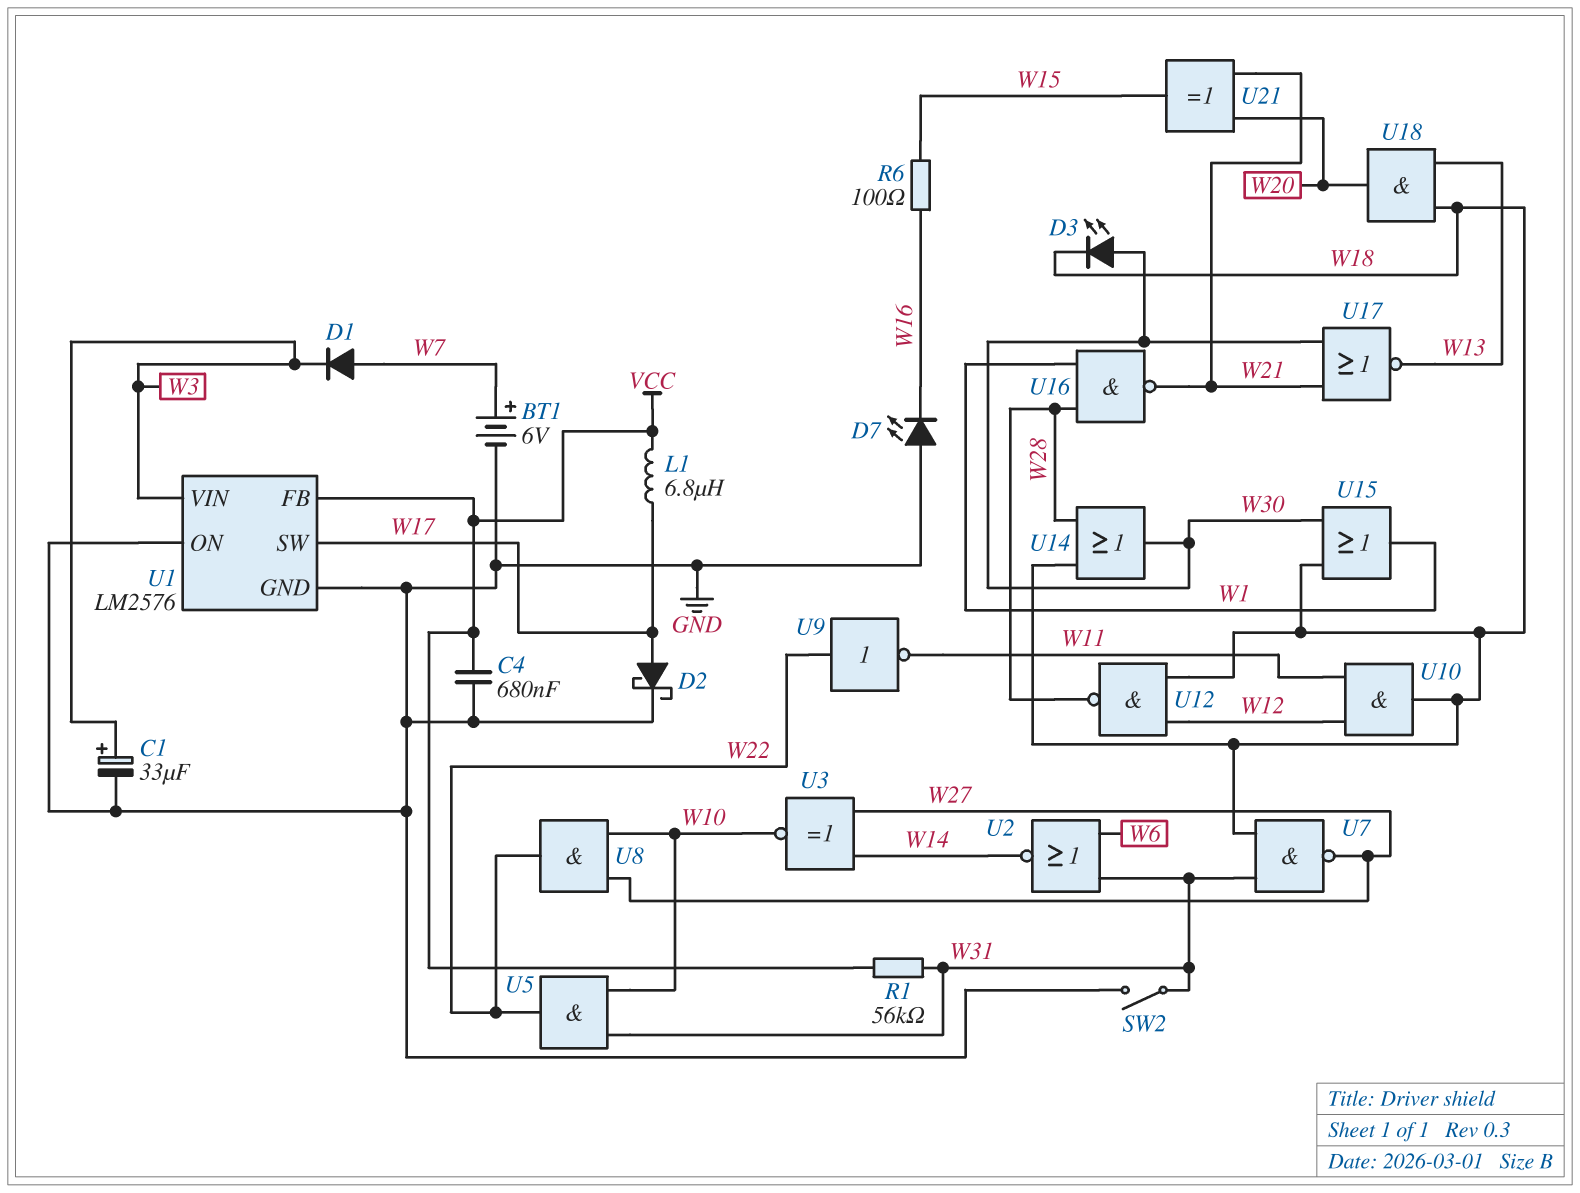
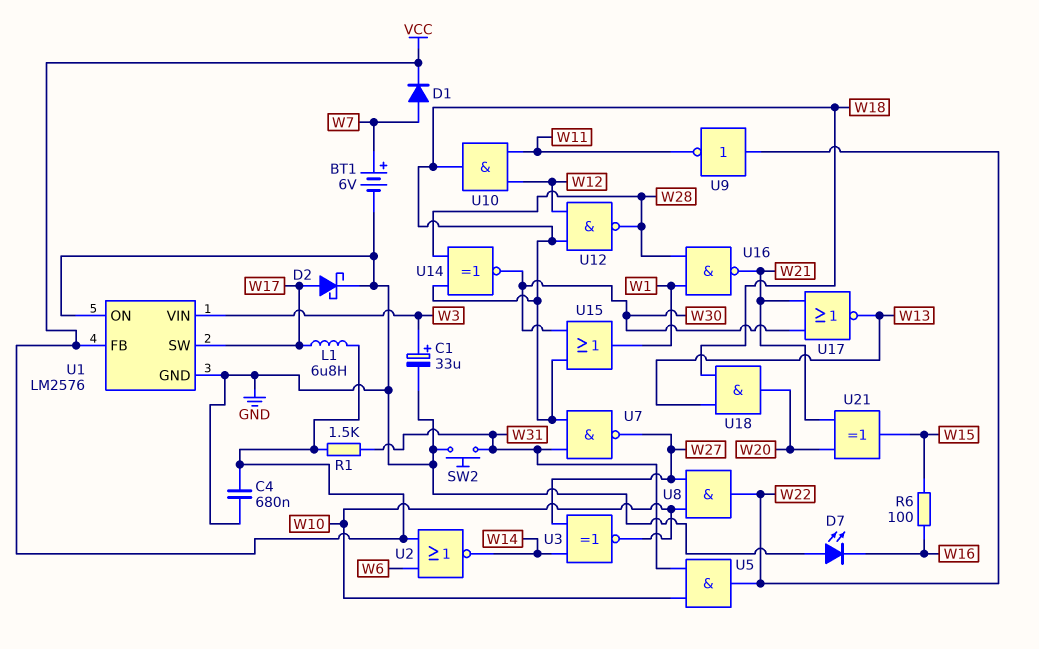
D1: diode (A W7, K W3) -> diode (A W7, K VCC)
D3: LED (A W30, K W18) -> none
R1: 56k (VCC, W31) -> 1.5k (VCC, W31)
SW2: switch (GND, W31) -> button (GND, W31)
U2: NOR (in W6, in W31, out W14) -> NOR (in VCC, in W6, out W14)
U14: OR (in W18, in W28, out W30) -> XNOR (in W18, in W28, out W30)

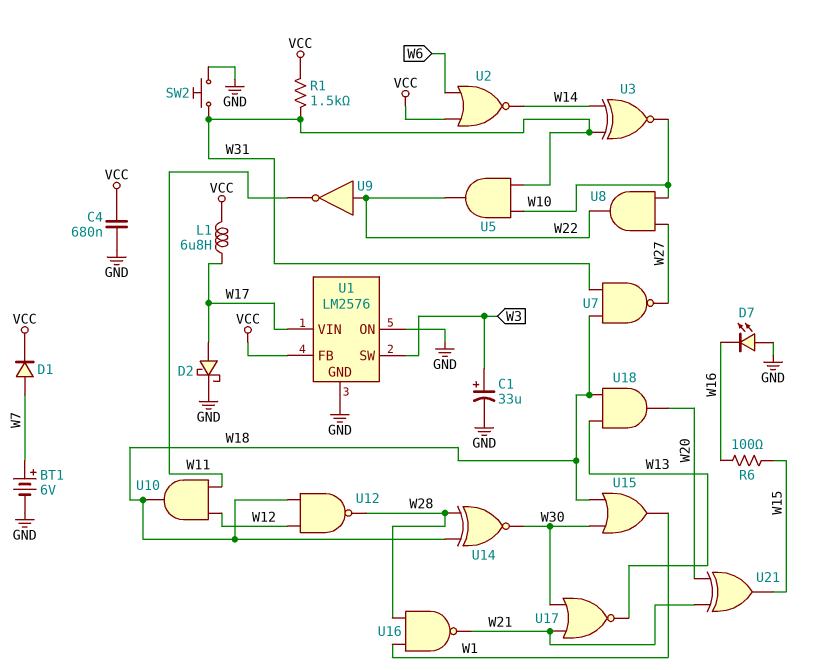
U1 pin SW: W17 -> W3
U1 pin VIN: W3 -> W17
U3: XNOR (in W14, in W27, out W10) -> XNOR (in W14, in W31, out W10)

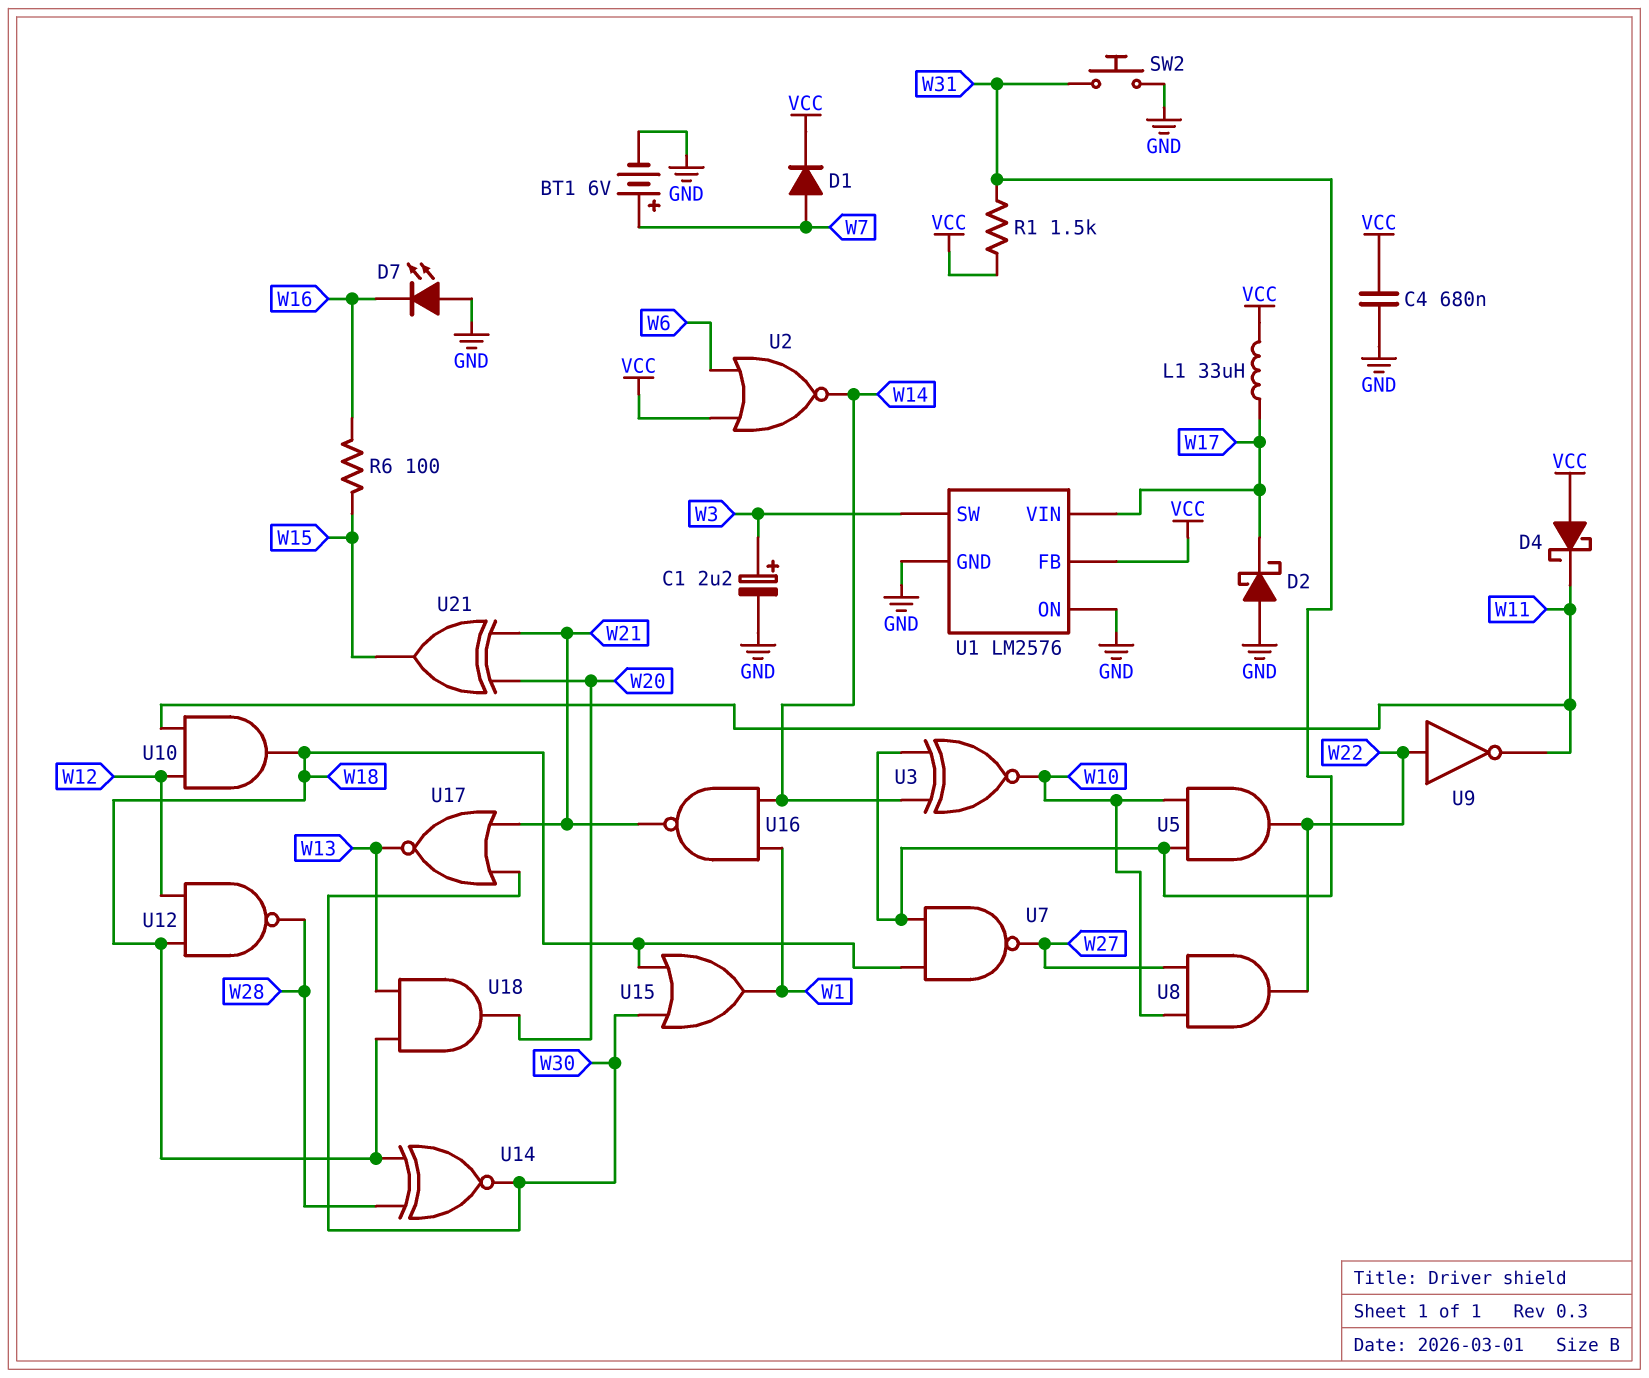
C1: 33uF (plus W3, minus GND) -> 2.2uF (plus W3, minus GND)
D2: schottky (A W17, K GND) -> schottky (A GND, K W17)
D4: none -> schottky (A VCC, K W11)
L1: 6.8uH (VCC, W17) -> 33uH (VCC, W17)
U16: NAND (in W1, in W28, out W21) -> NAND (in W1, in W14, out W21)

